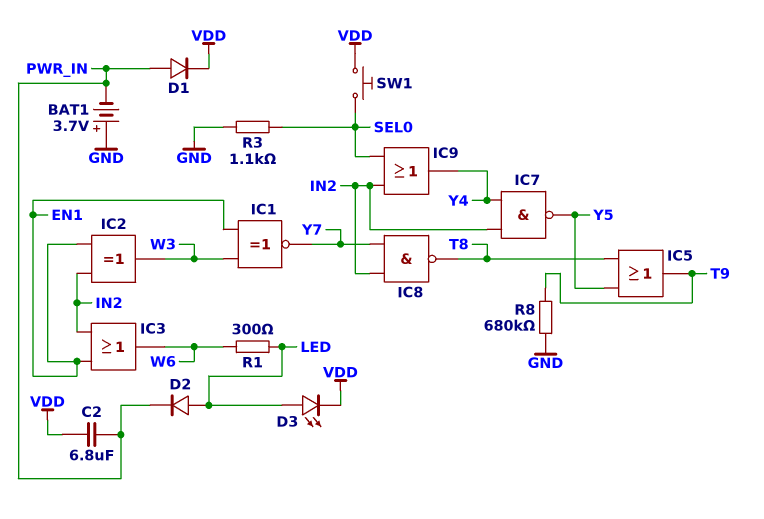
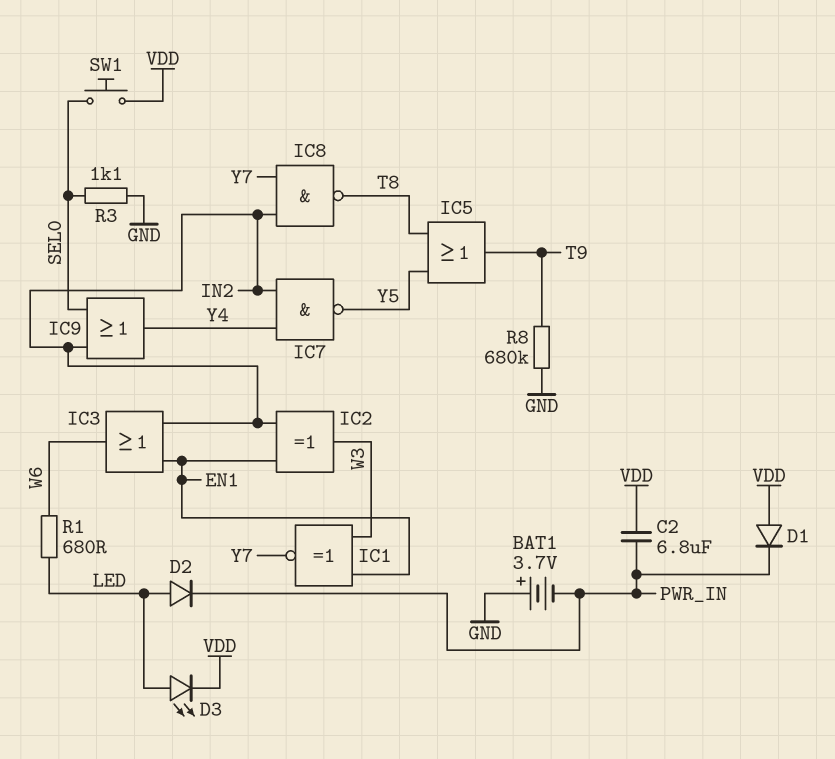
D1: diode (A PWR_IN, K VDD) -> diode (A VDD, K PWR_IN)
R1: 300 (LED, W6) -> 680 (LED, W6)

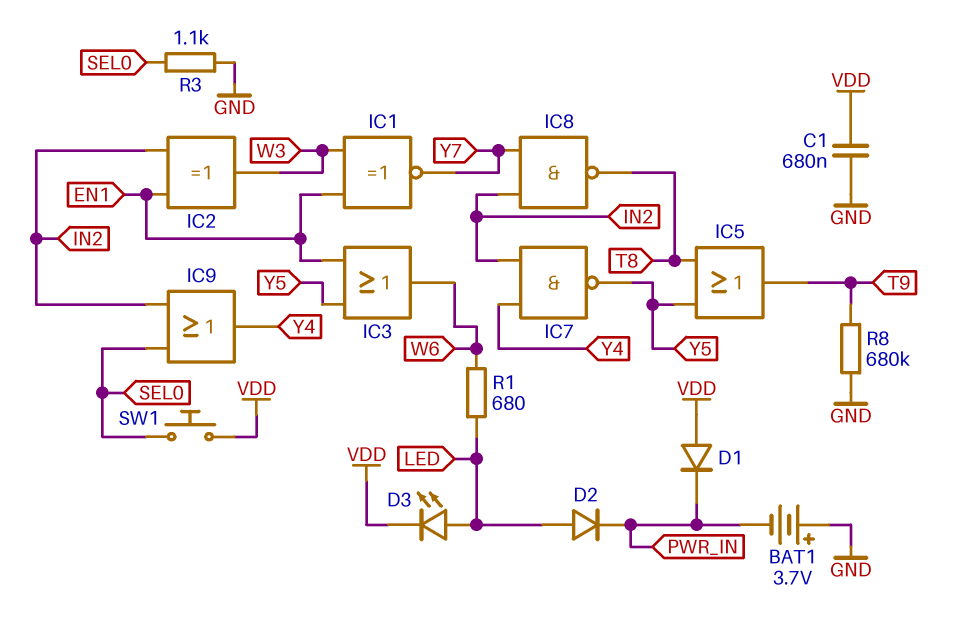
C1: none -> 680nF (GND, VDD)
C2: 6.8uF (PWR_IN, VDD) -> none
IC3: OR (in EN1, in IN2, out W6) -> OR (in EN1, in Y5, out W6)

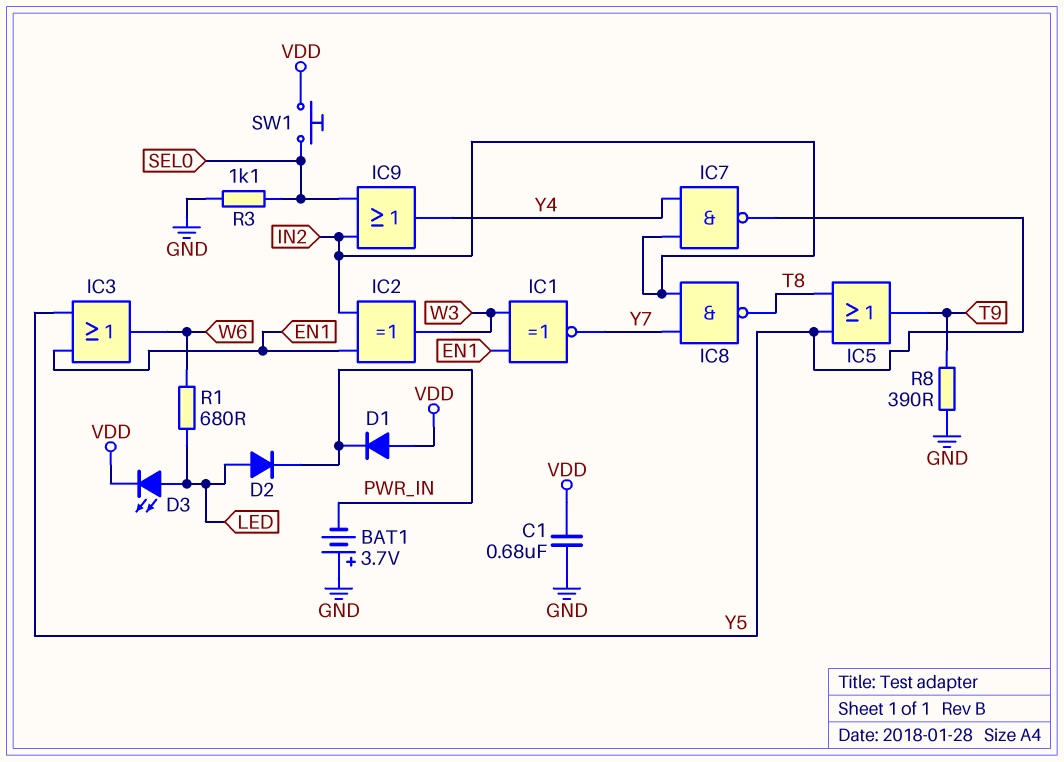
R8: 680k (GND, T9) -> 390 (GND, T9)

